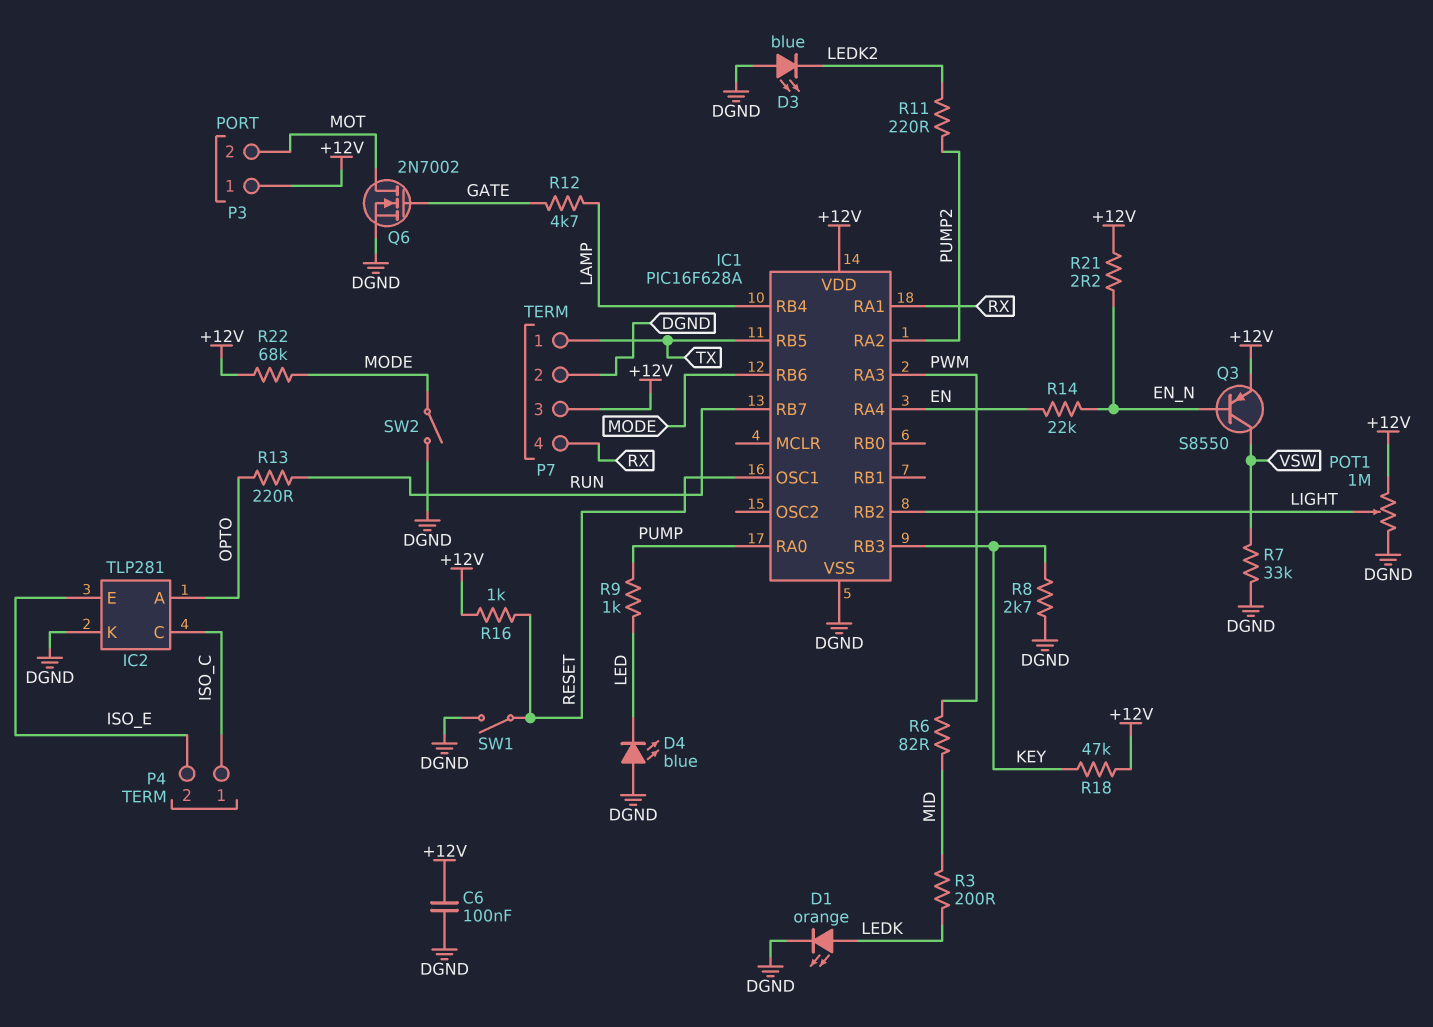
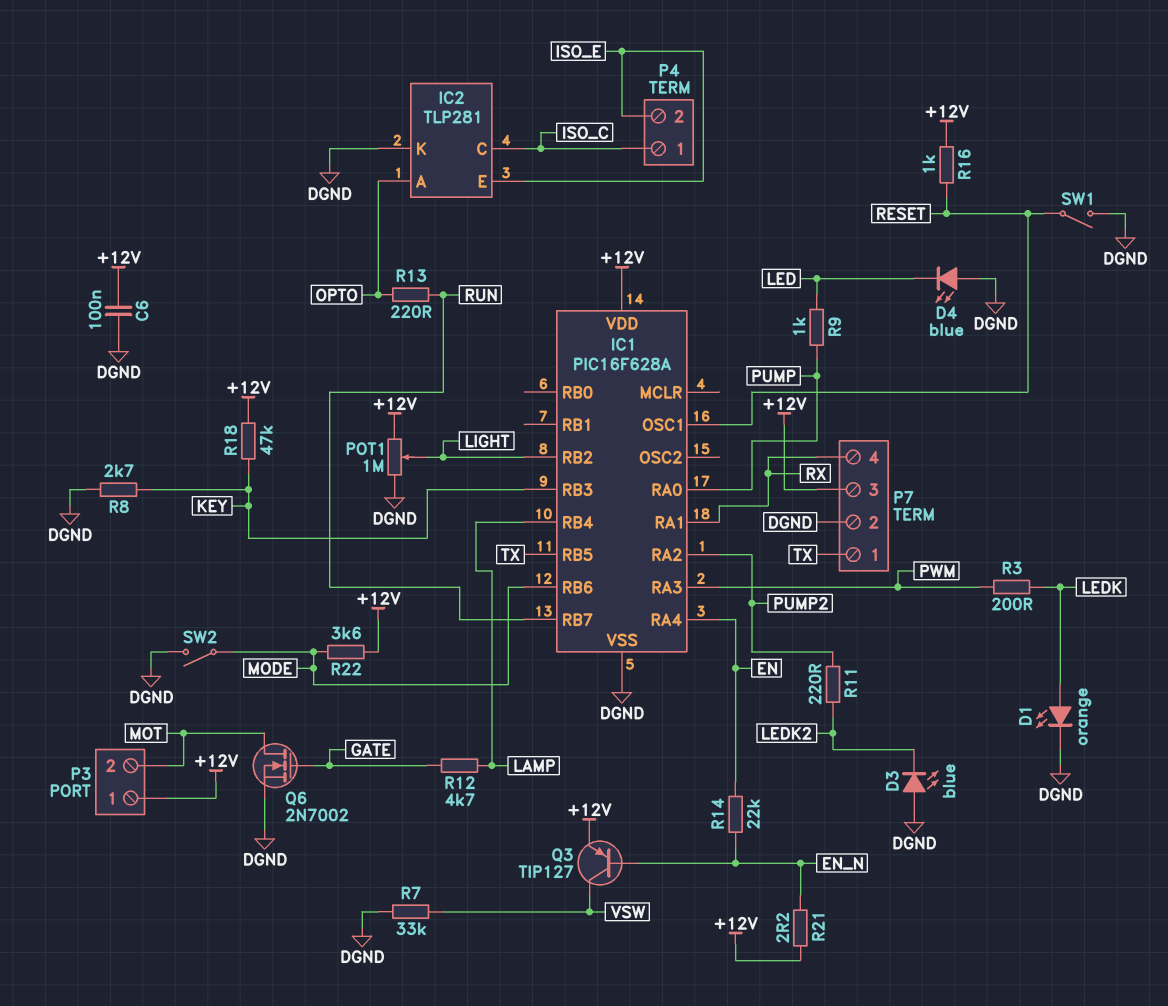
Q3: PNP S8550 (B EN_N, C VSW, E +12V) -> PNP TIP127 (B EN_N, C VSW, E +12V)
R3: 200 (LEDK, MID) -> 200 (LEDK, PWM)
R6: 82 (MID, PWM) -> none
R22: 68k (+12V, MODE) -> 3.6k (+12V, MODE)

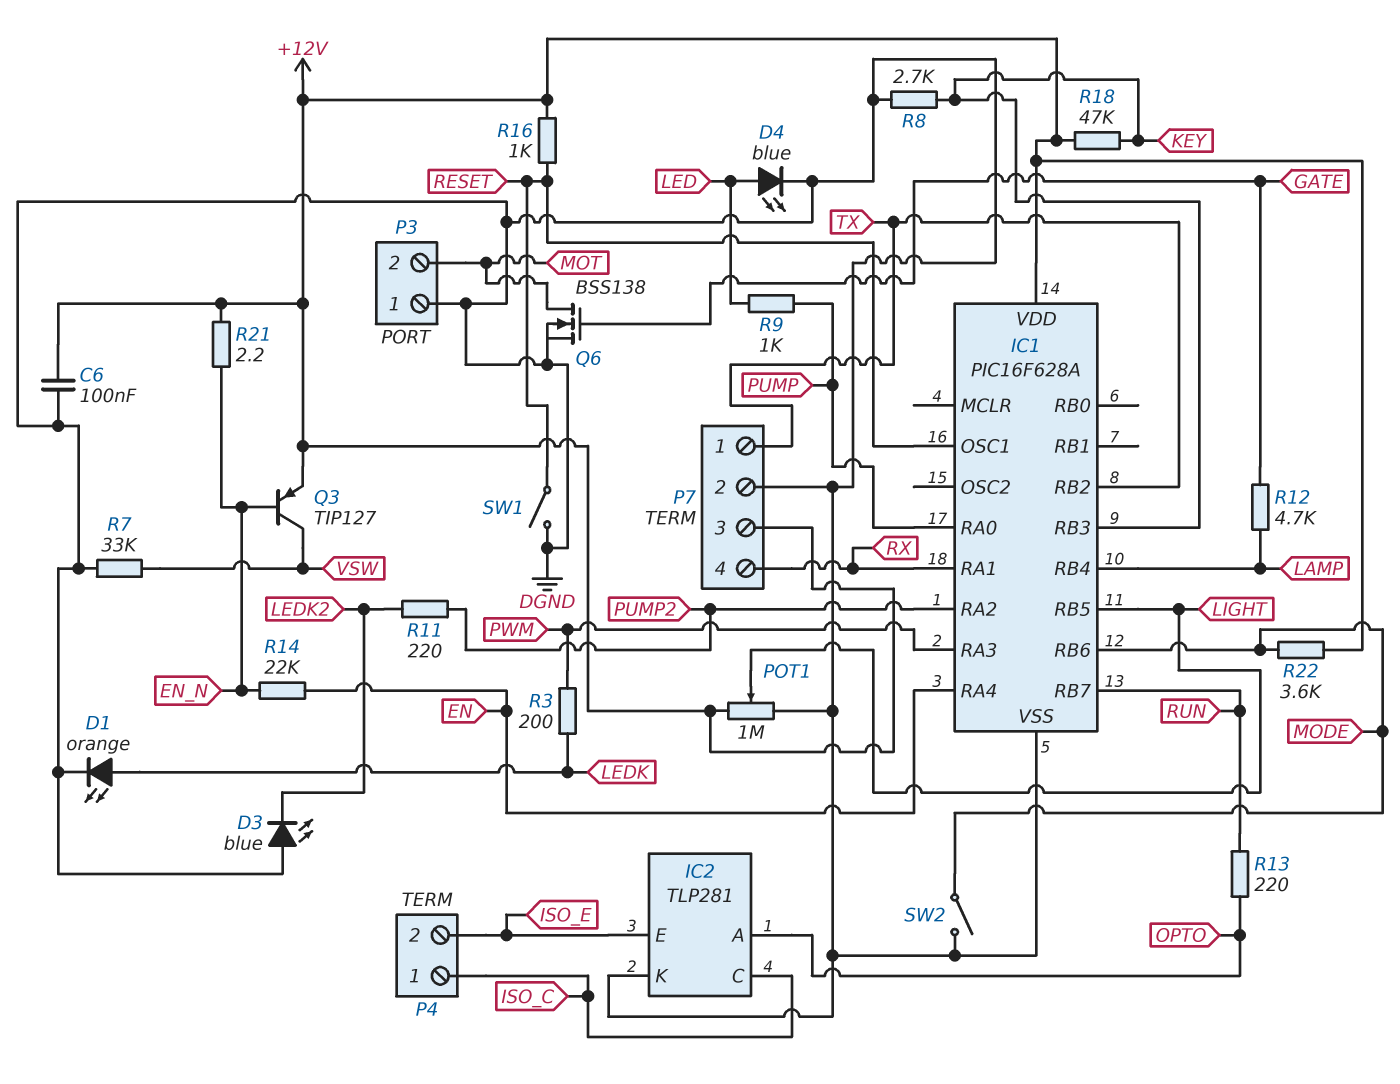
D4: LED blue (A DGND, K LED) -> LED blue (A LED, K DGND)
IC1 pin RB2: LIGHT -> TX
IC1 pin RB5: TX -> LIGHT
P3 pin 1: +12V -> DGND
Q6: NMOS 2N7002 (G GATE, D MOT, S DGND) -> NMOS BSS138 (G GATE, D MOT, S DGND)

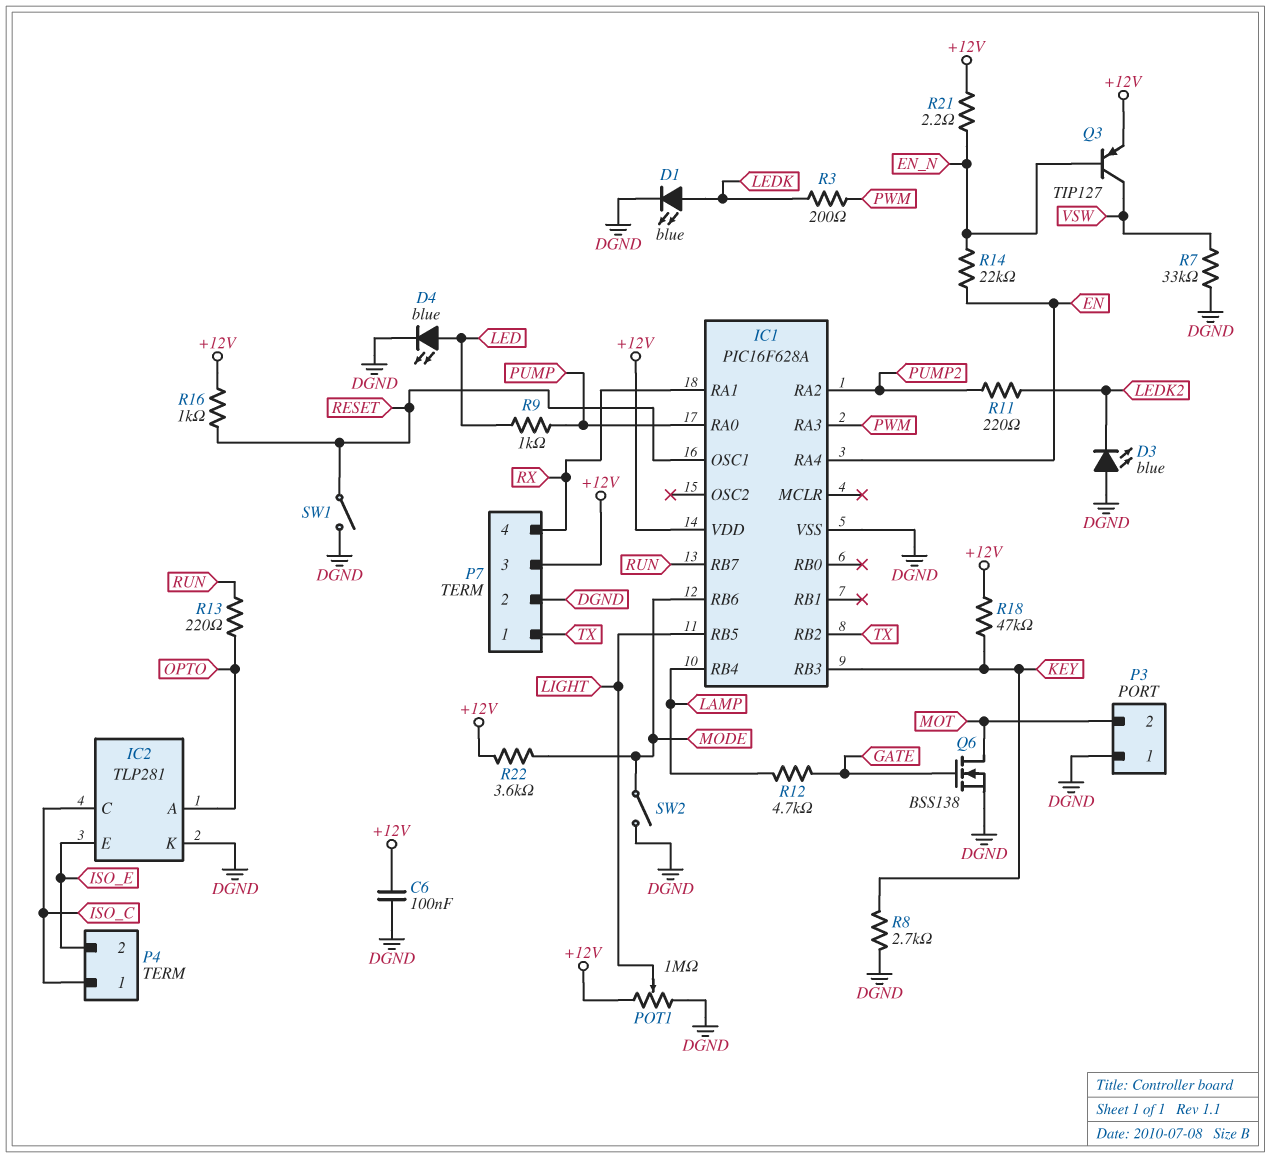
D1: LED orange (A LEDK, K DGND) -> LED blue (A LEDK, K DGND)

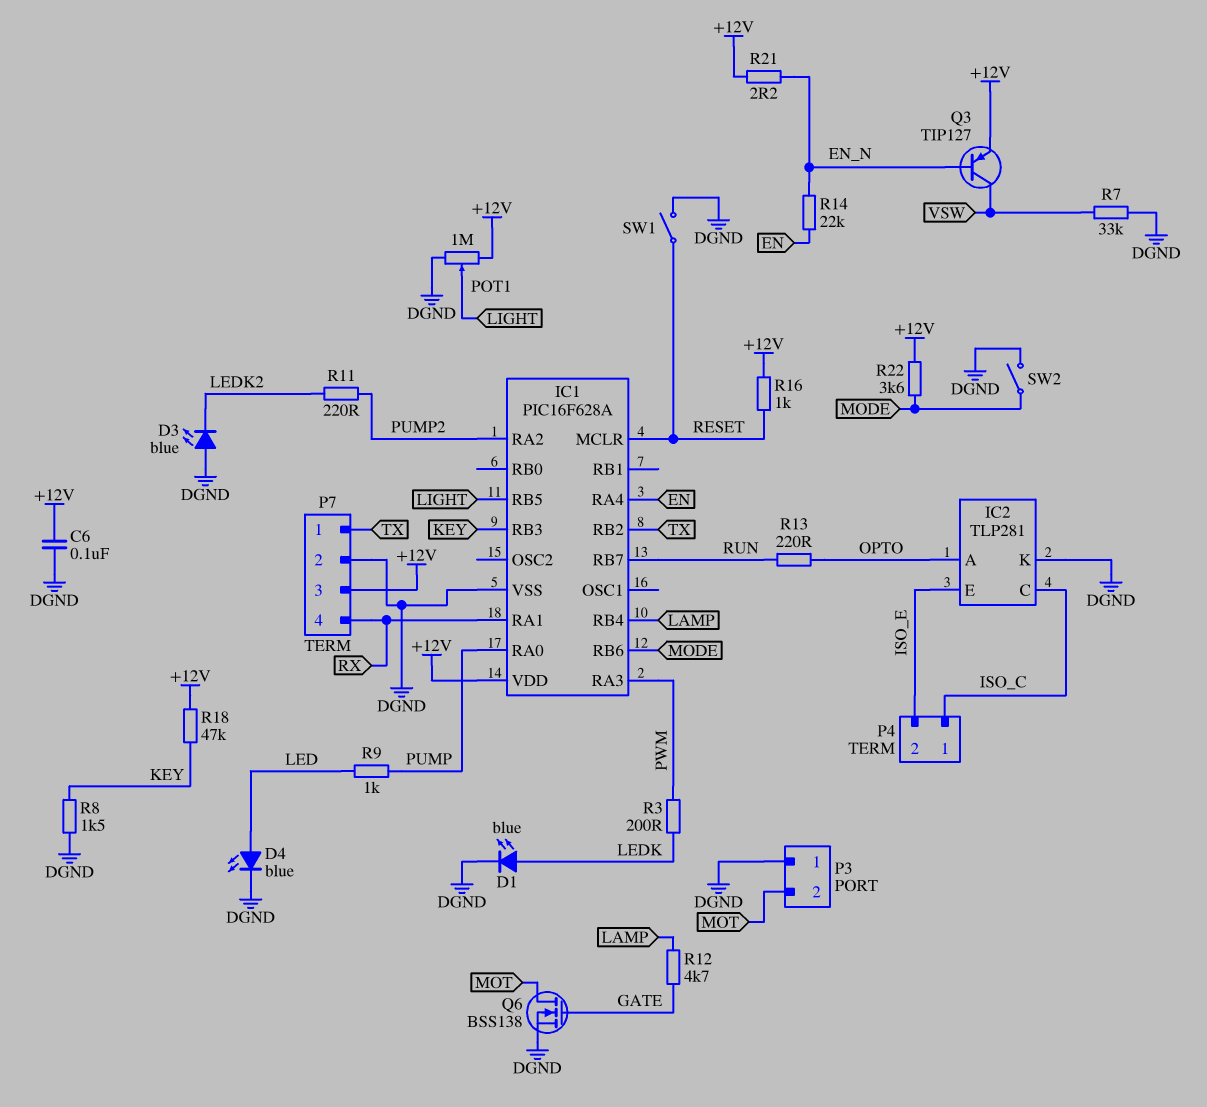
IC1 pin MCLR: none -> RESET
IC1 pin OSC1: RESET -> none
R8: 2.7k (DGND, KEY) -> 1.5k (DGND, KEY)

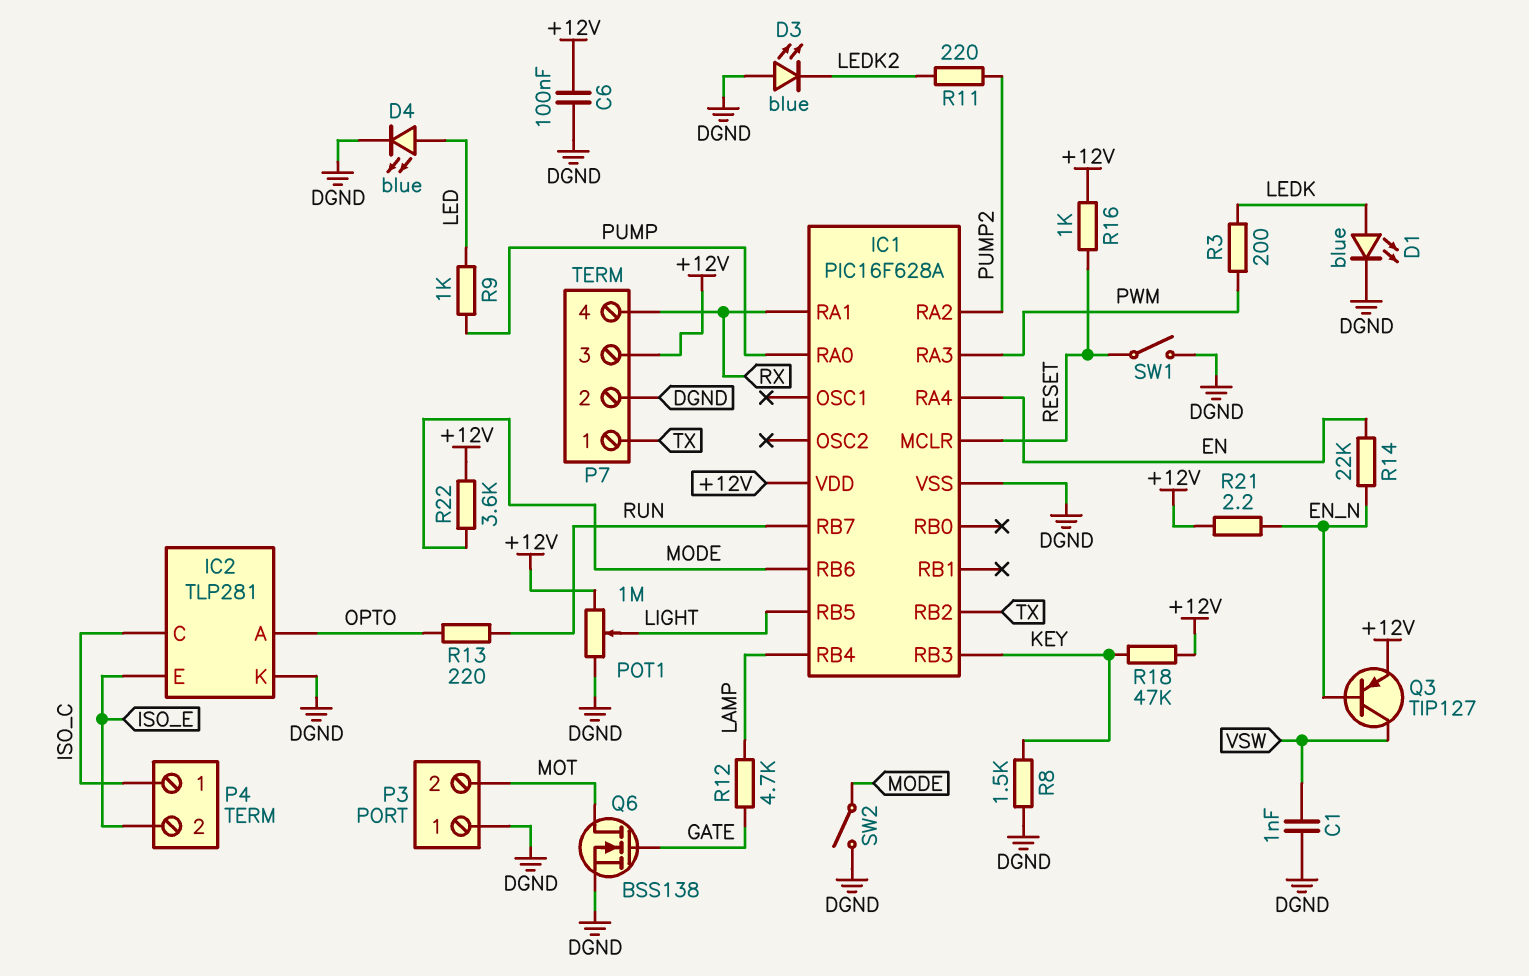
C1: none -> 1nF (DGND, VSW)
R7: 33k (DGND, VSW) -> none

